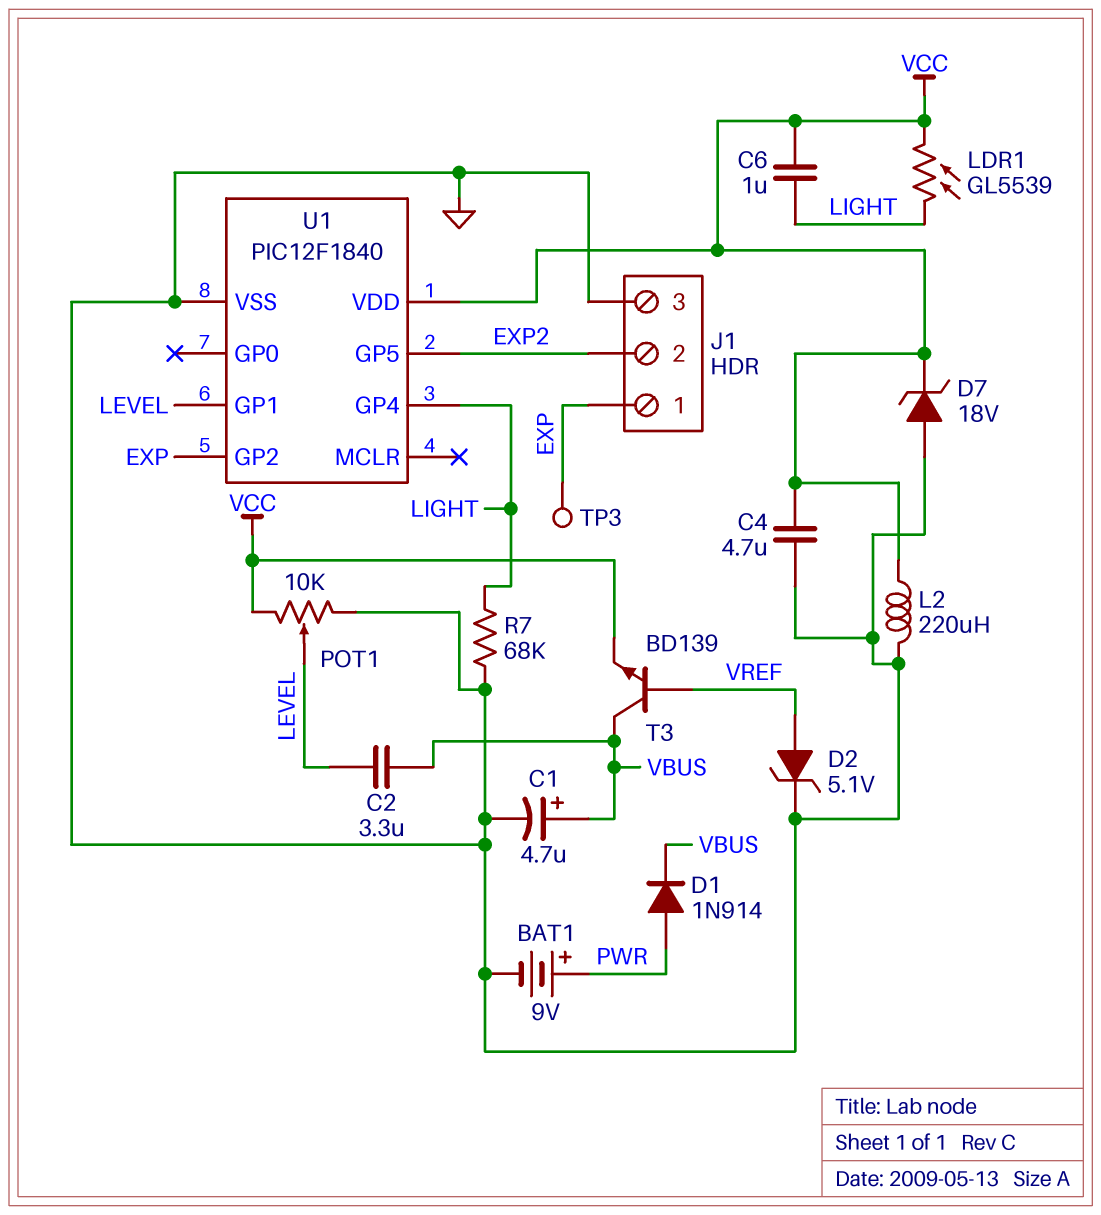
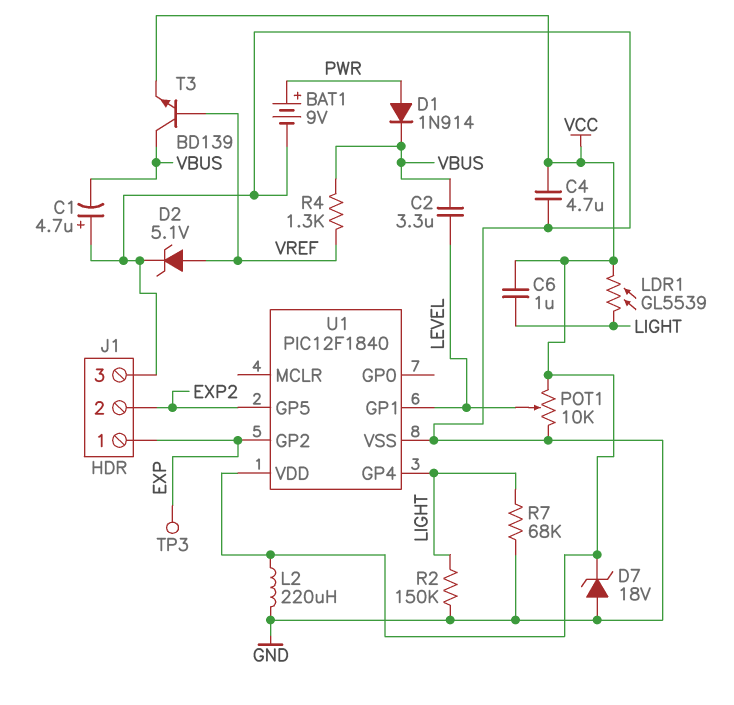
C1: 4.7uF (plus VBUS, minus GND) -> 4.7uF (plus GND, minus VBUS)
R2: none -> 150k (GND, LIGHT)
R4: none -> 1.3k (VBUS, VREF)

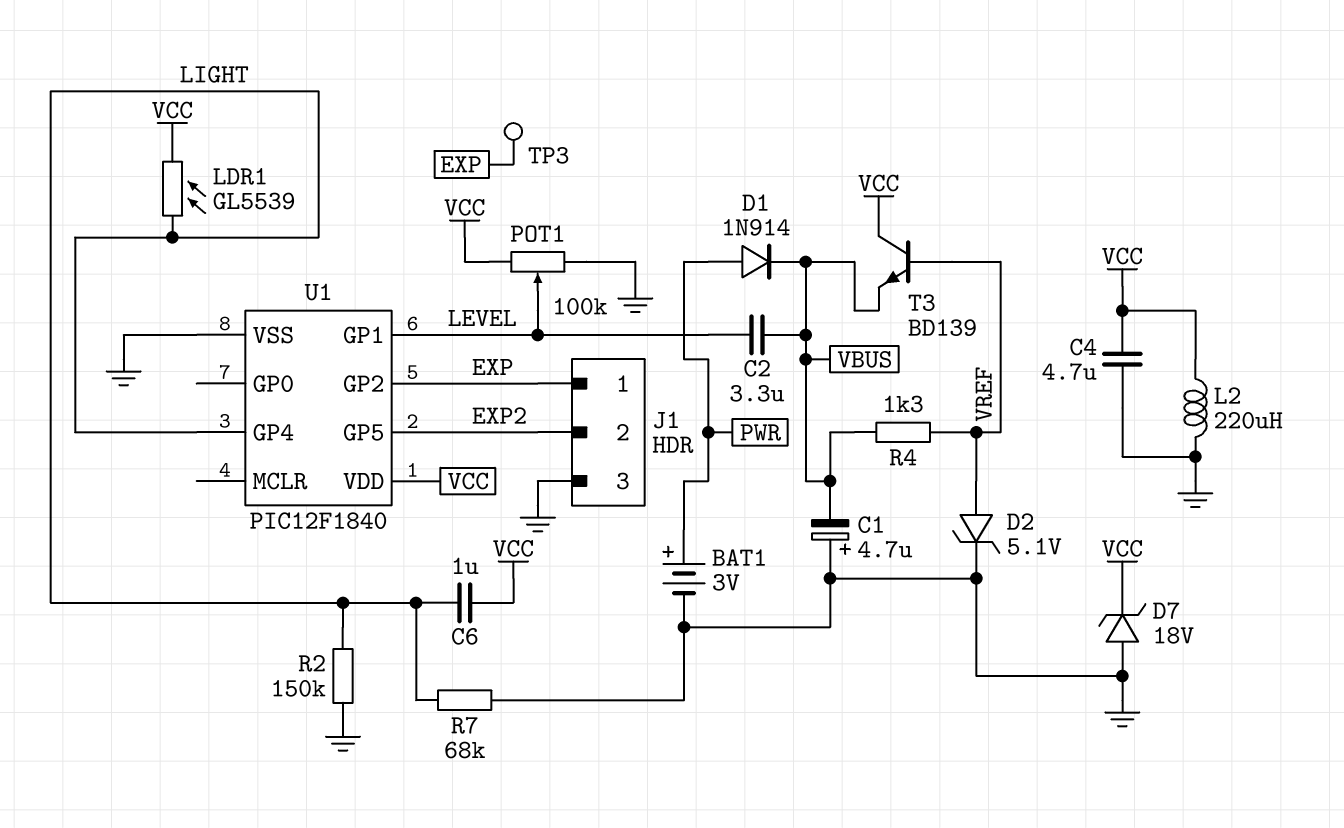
BAT1: 9V (plus PWR, minus GND) -> 3V (plus PWR, minus GND)
POT1: 10k (GND, VCC, wiper LEVEL) -> 100k (GND, VCC, wiper LEVEL)
T3: NPN BD139 (B VREF, C VBUS, E VCC) -> NPN BD139 (B VREF, C VCC, E VBUS)

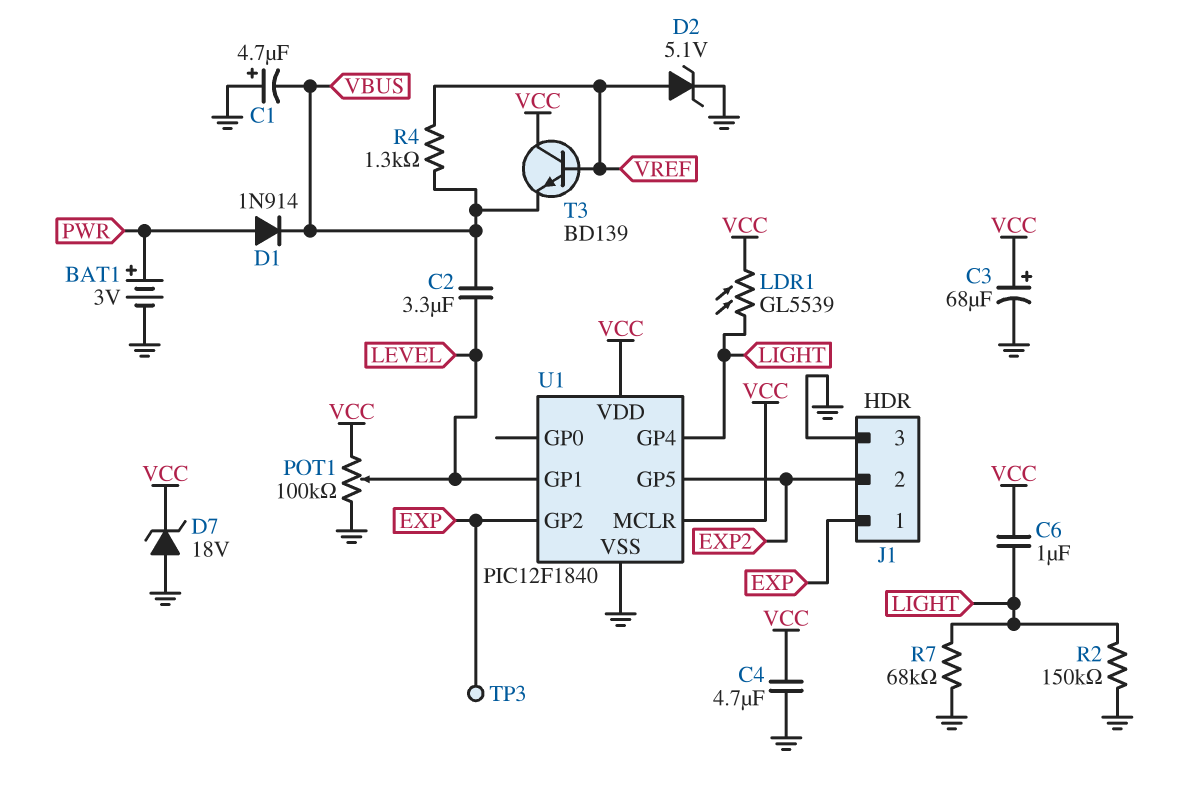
C3: none -> 68uF (plus VCC, minus GND)
L2: 220uH (GND, VCC) -> none
U1 pin MCLR: none -> VCC

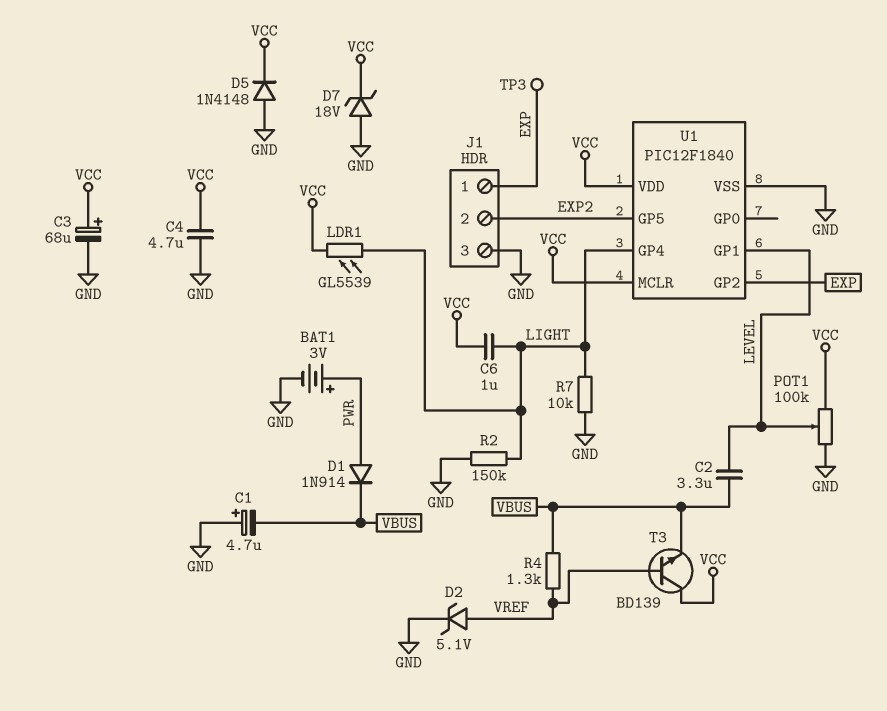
D5: none -> diode 1N4148 (A GND, K VCC)
R7: 68k (GND, LIGHT) -> 10k (GND, LIGHT)

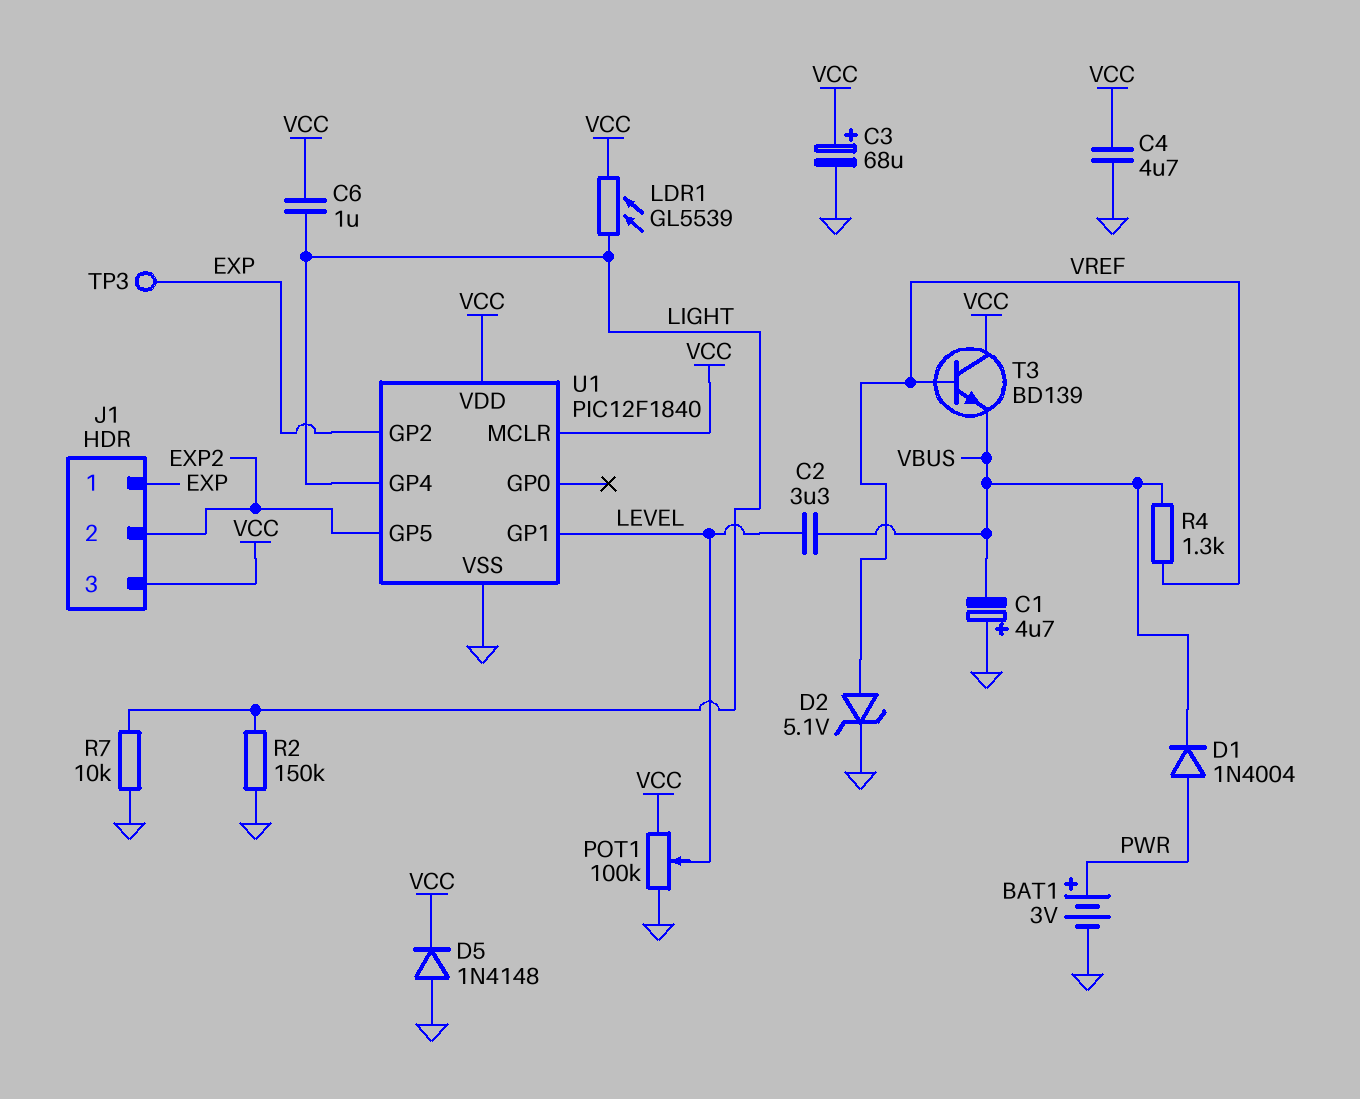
D1: diode 1N914 (A PWR, K VBUS) -> diode 1N4004 (A PWR, K VBUS)
D7: zener 18V (A GND, K VCC) -> none
J1 pin 3: GND -> VCC

